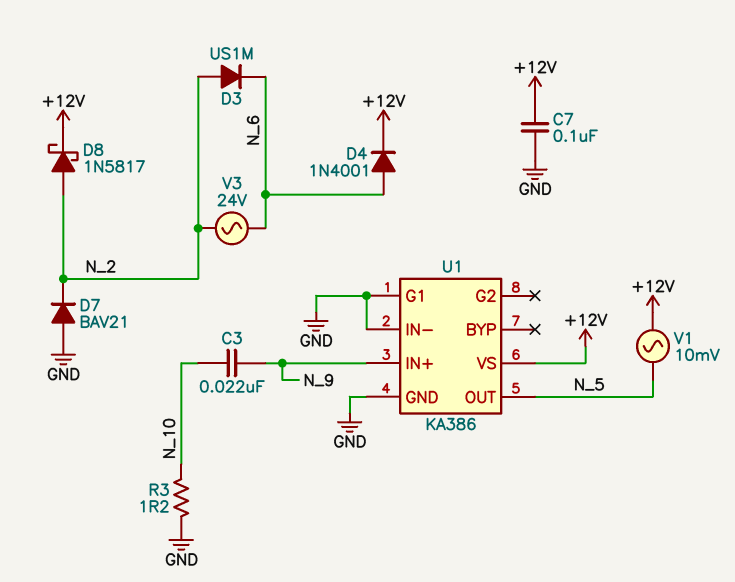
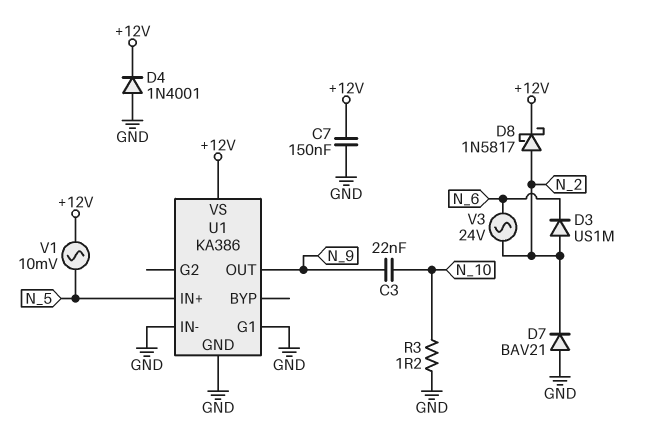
C7: 100nF (+12V, GND) -> 150nF (+12V, GND)
D4: diode 1N4001 (A N_6, K +12V) -> diode 1N4001 (A GND, K +12V)
U1 pin IN+: N_9 -> N_5
U1 pin OUT: N_5 -> N_9

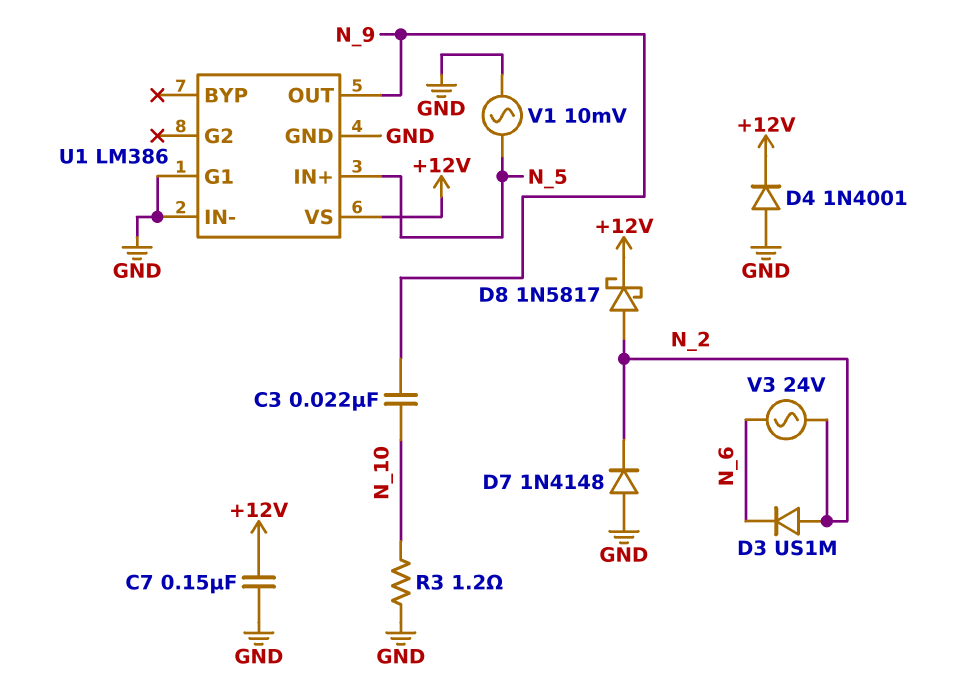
D7: diode BAV21 (A GND, K N_2) -> diode 1N4148 (A GND, K N_2)
U1: KA386 -> LM386
V1: AC 10mV (+12V, N_5) -> AC 10mV (GND, N_5)

